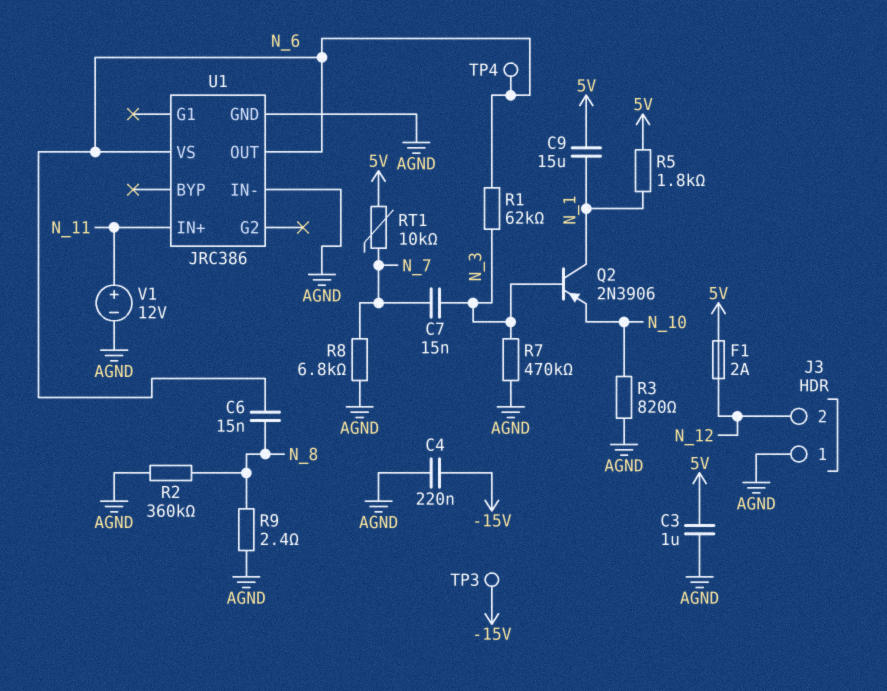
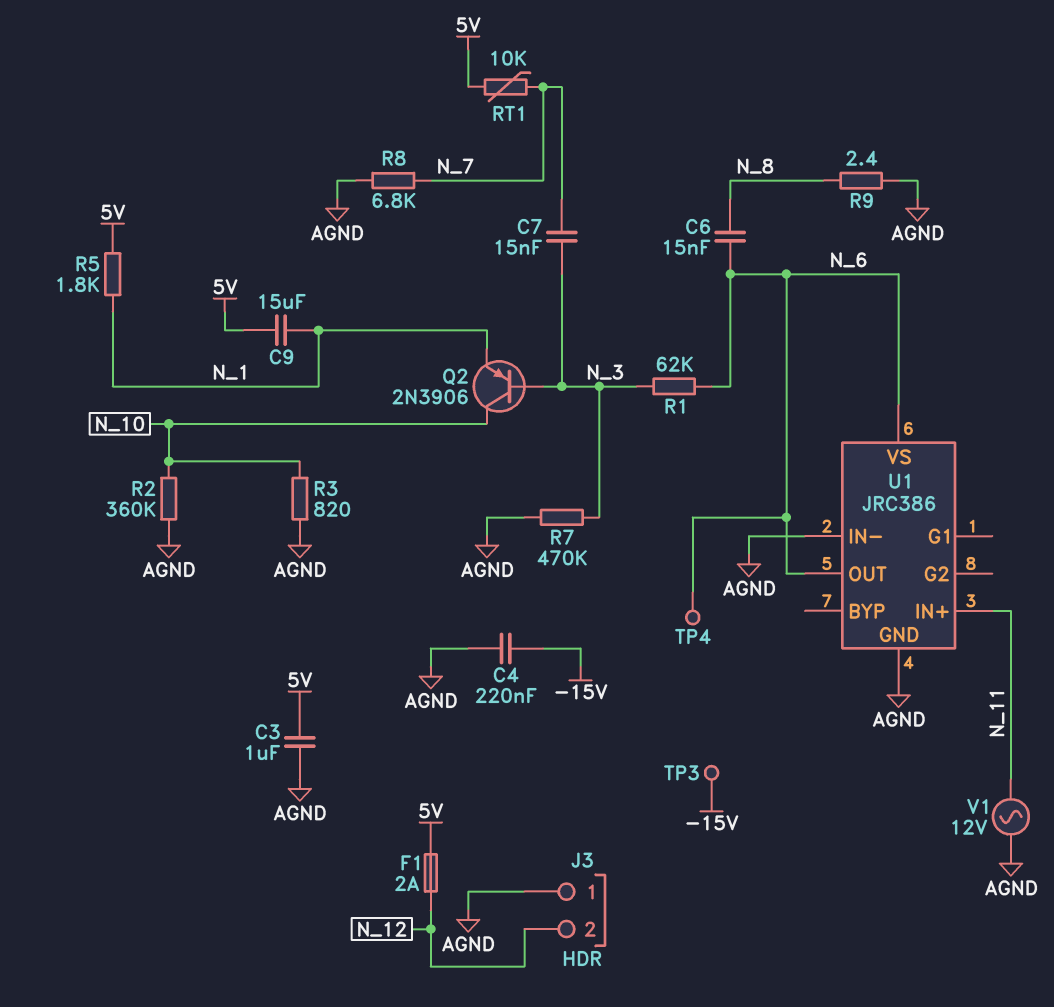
Q2: PNP 2N3906 (B N_3, C N_1, E N_10) -> PNP 2N3906 (B N_3, C N_10, E N_1)
R2: 360k (AGND, N_8) -> 360k (AGND, N_10)
V1: 12V (plus N_11, minus AGND) -> AC 12V (AGND, N_11)

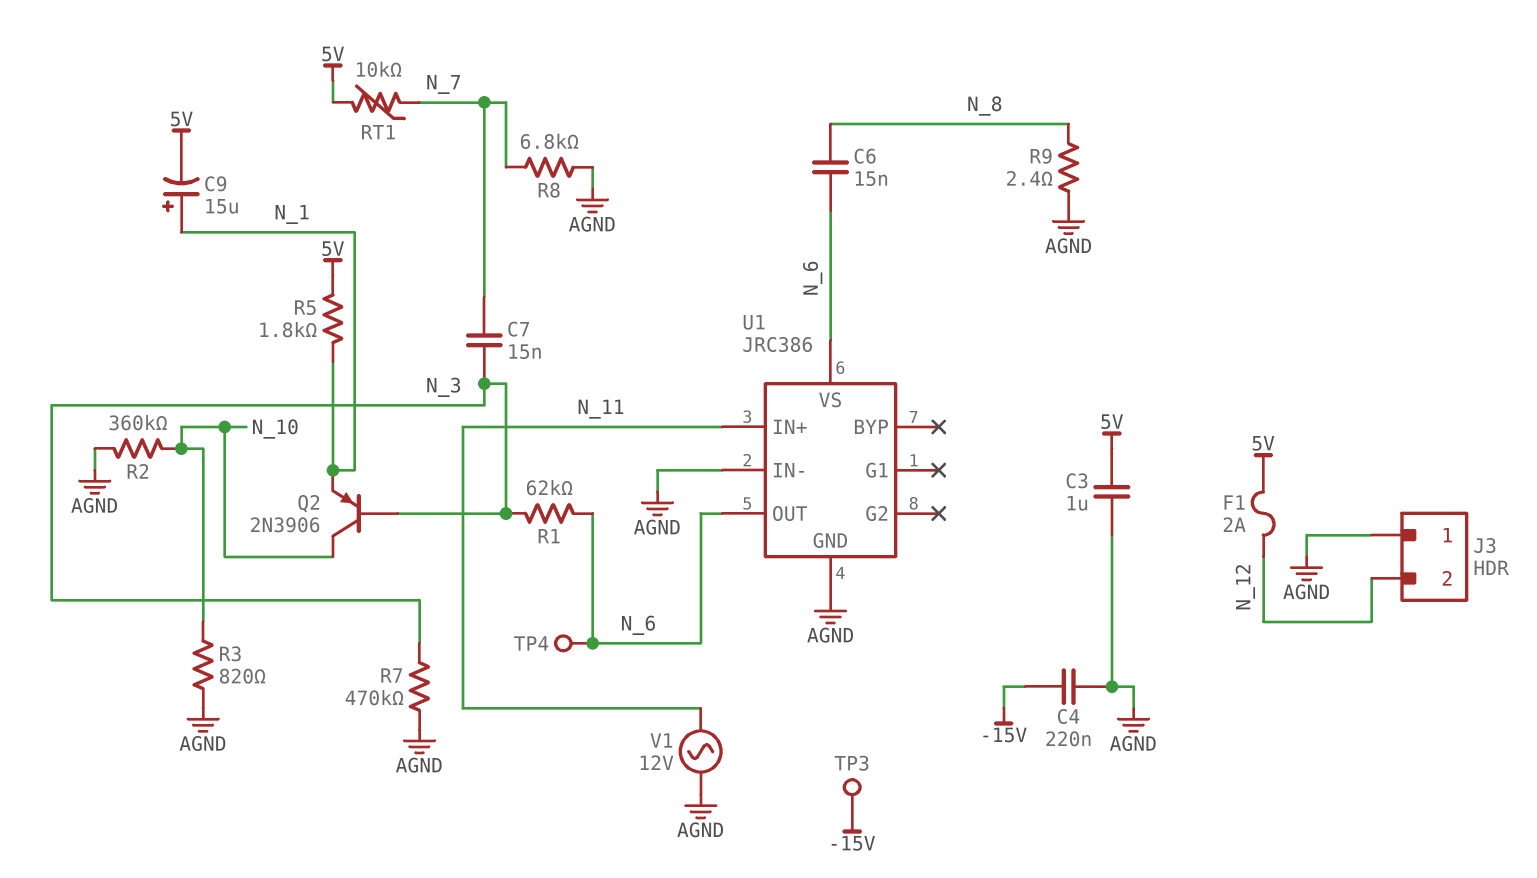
C9: 15uF (5V, N_1) -> 15uF (plus N_1, minus 5V)

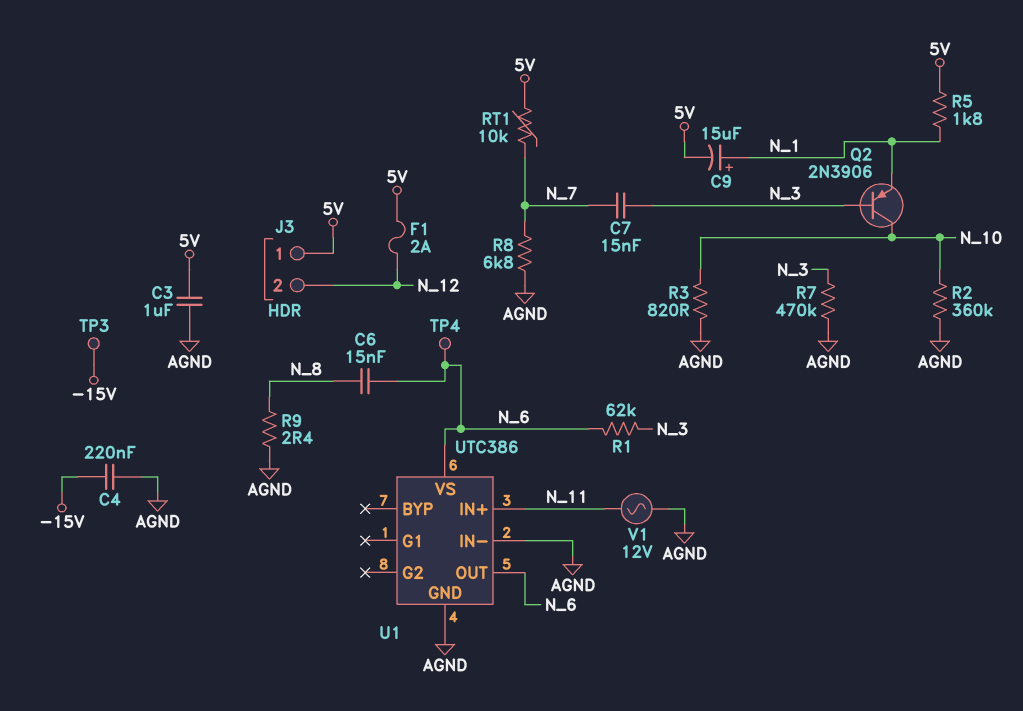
J3 pin 1: AGND -> 5V
U1: JRC386 -> UTC386

